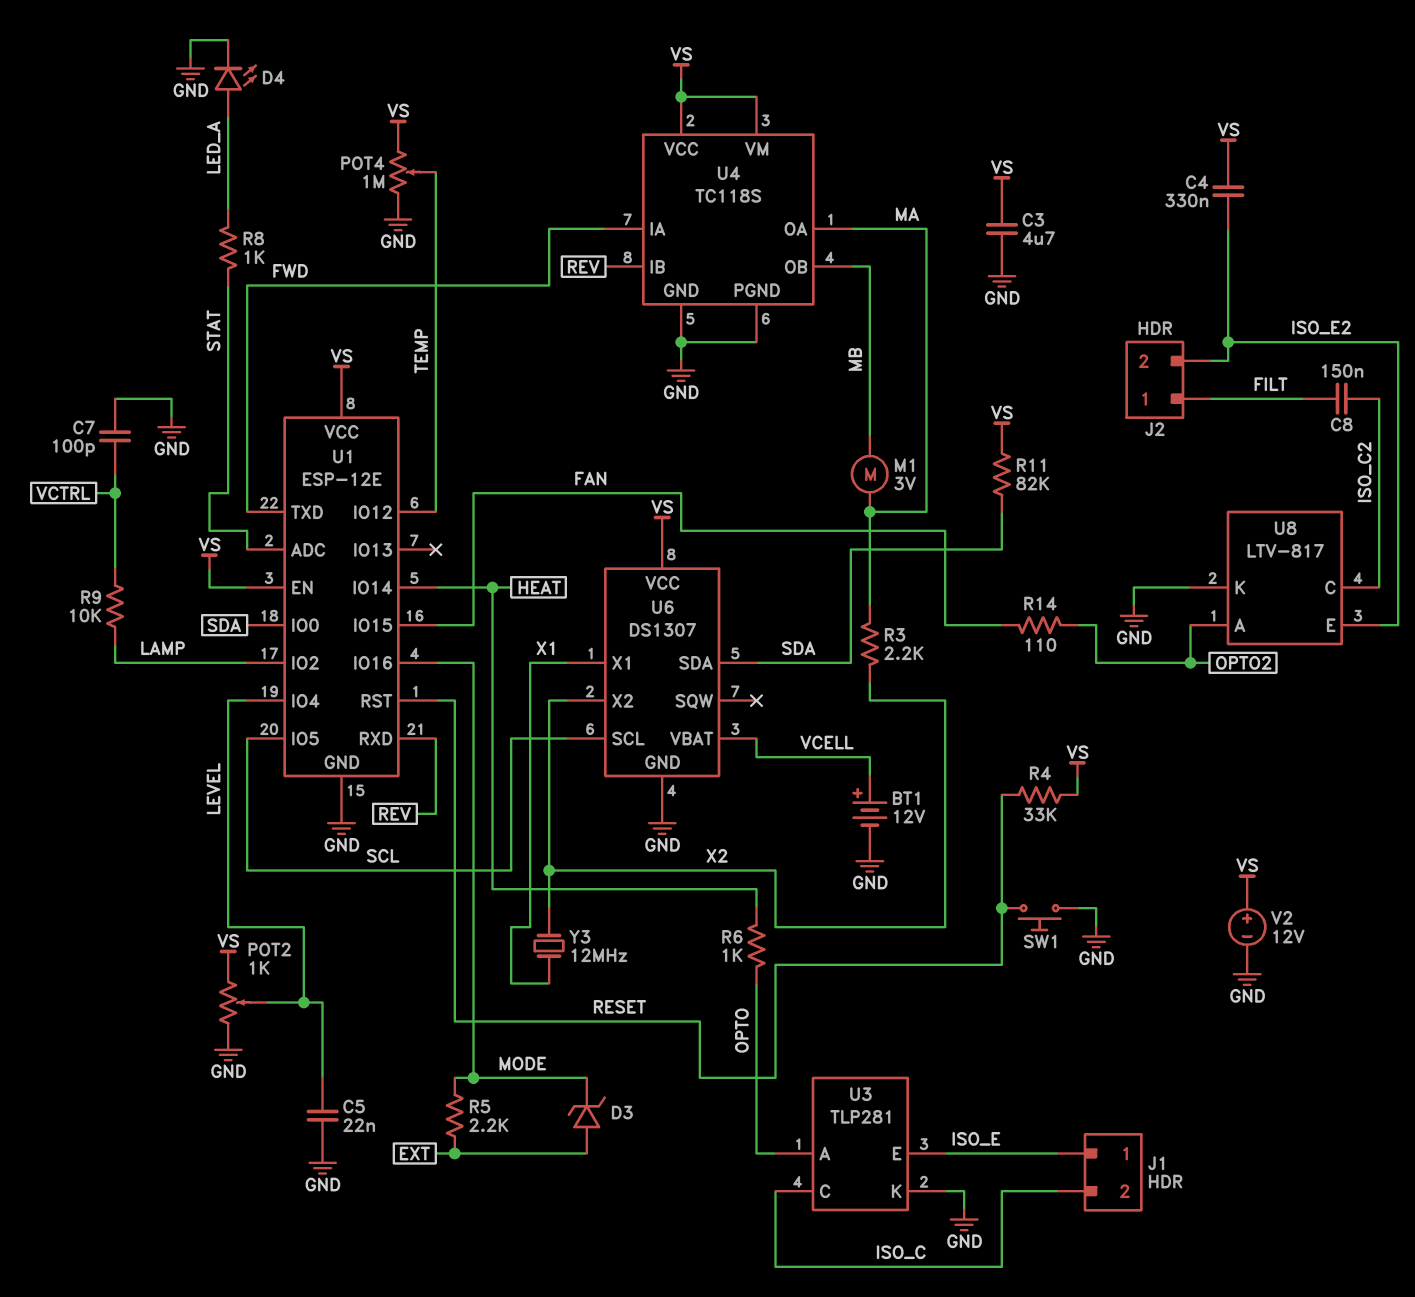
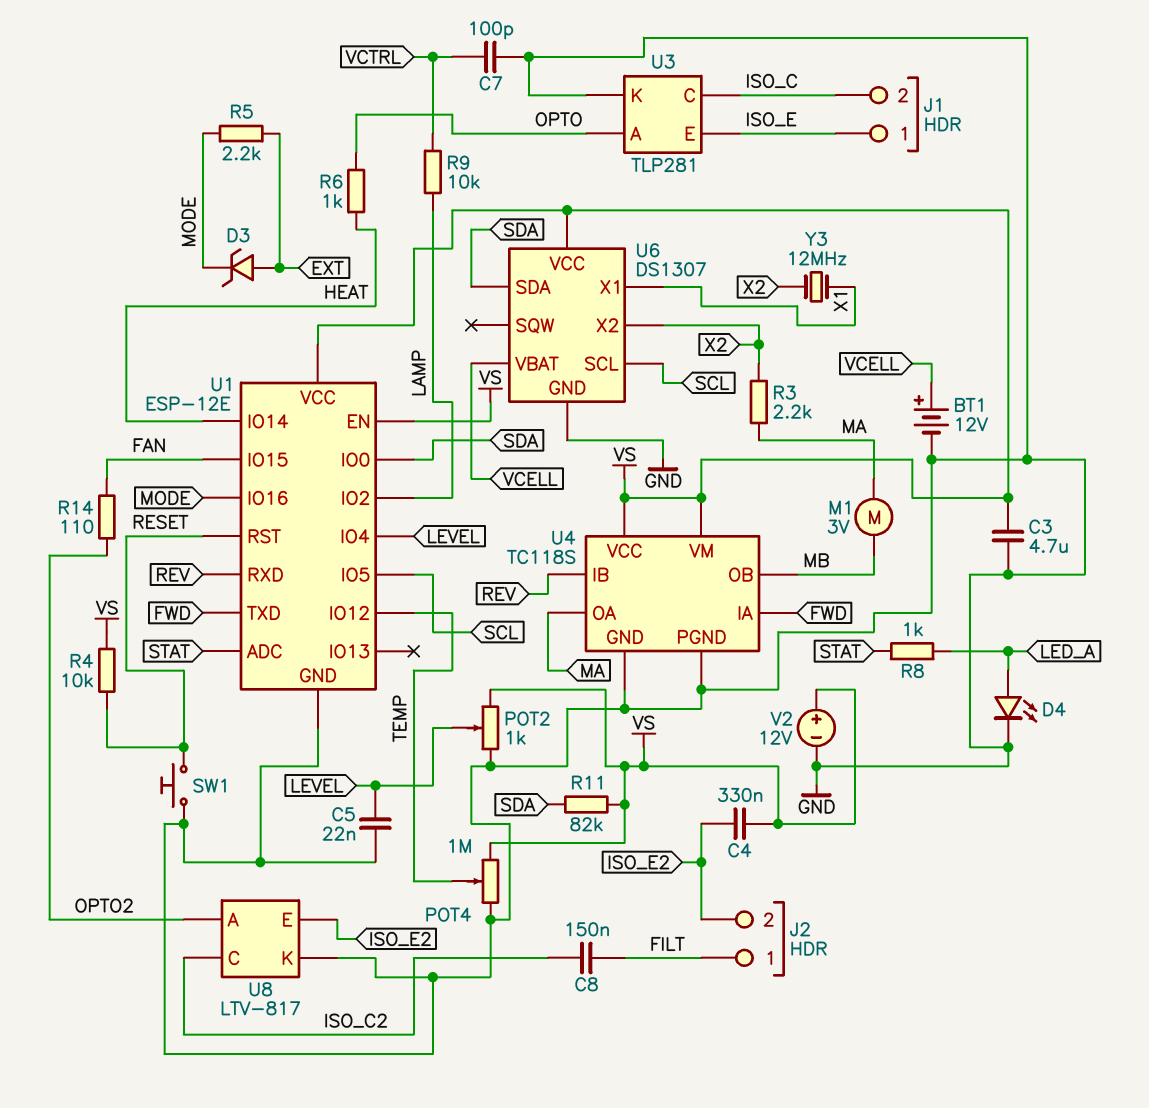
R4: 33k (RESET, VS) -> 10k (RESET, VS)

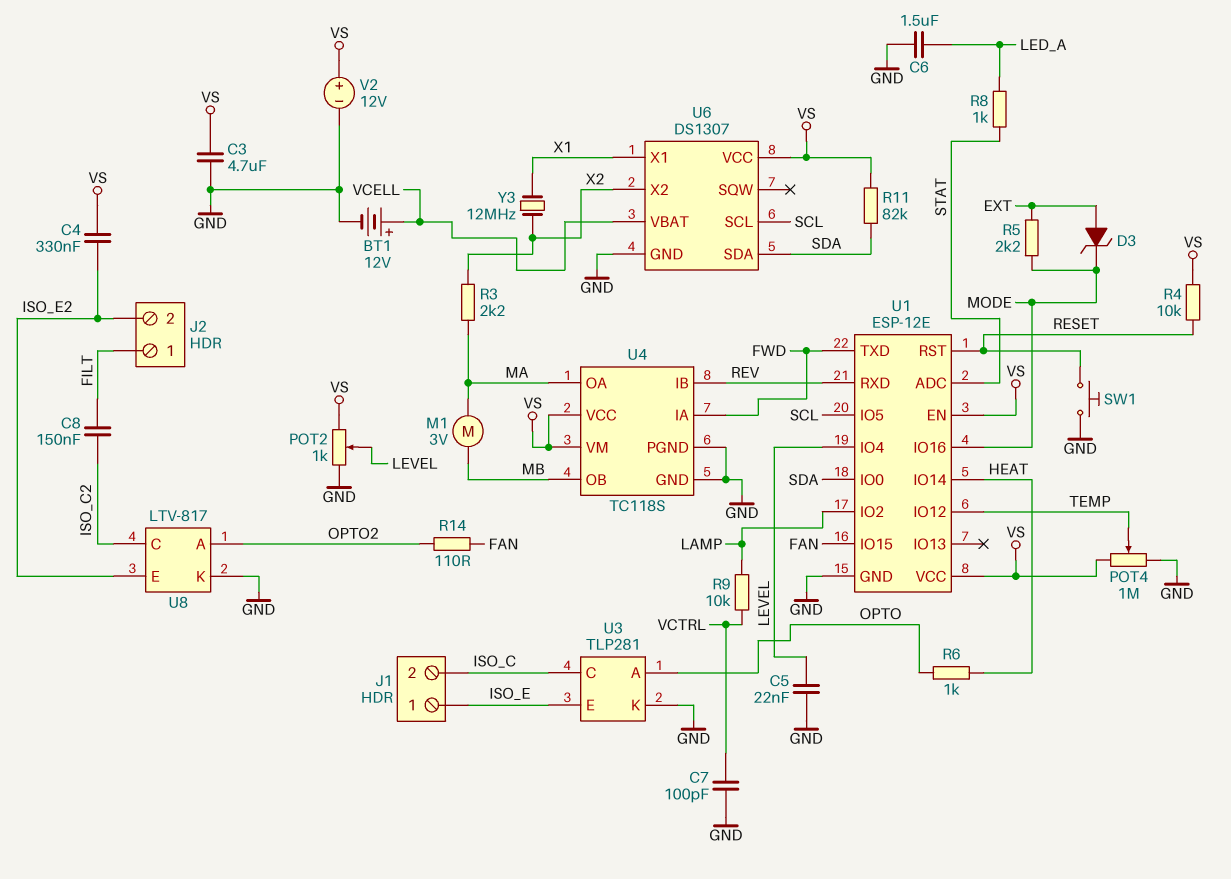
C6: none -> 1.5uF (GND, LED_A)
D4: LED (A LED_A, K GND) -> none

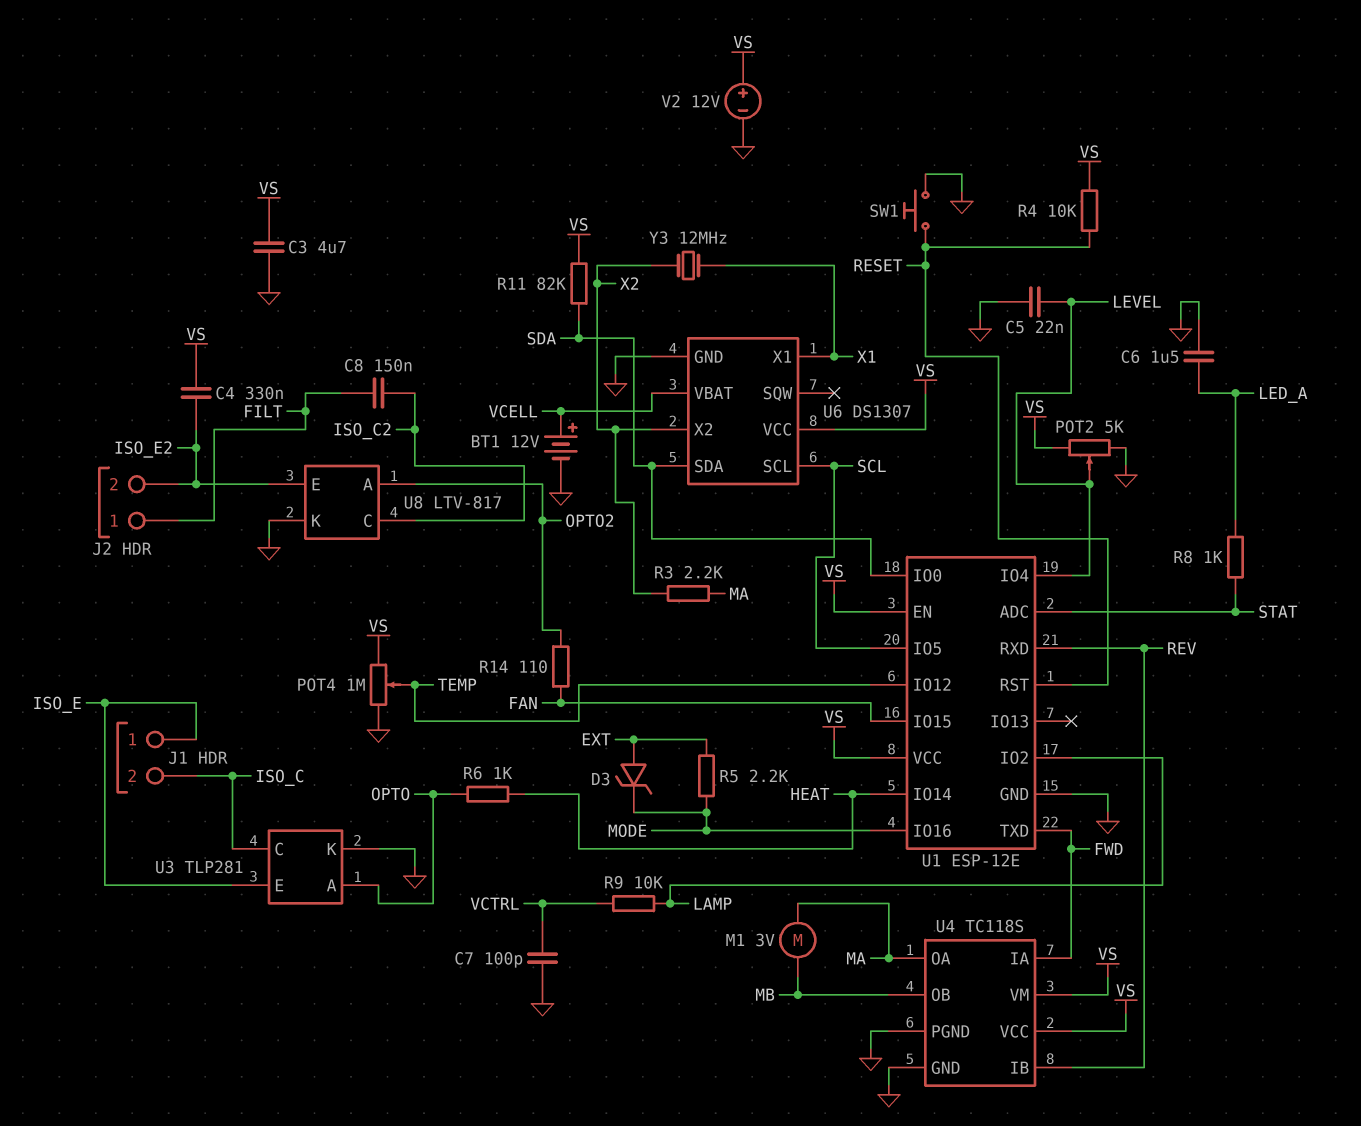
POT2: 1k (GND, VS, wiper LEVEL) -> 5k (GND, VS, wiper LEVEL)

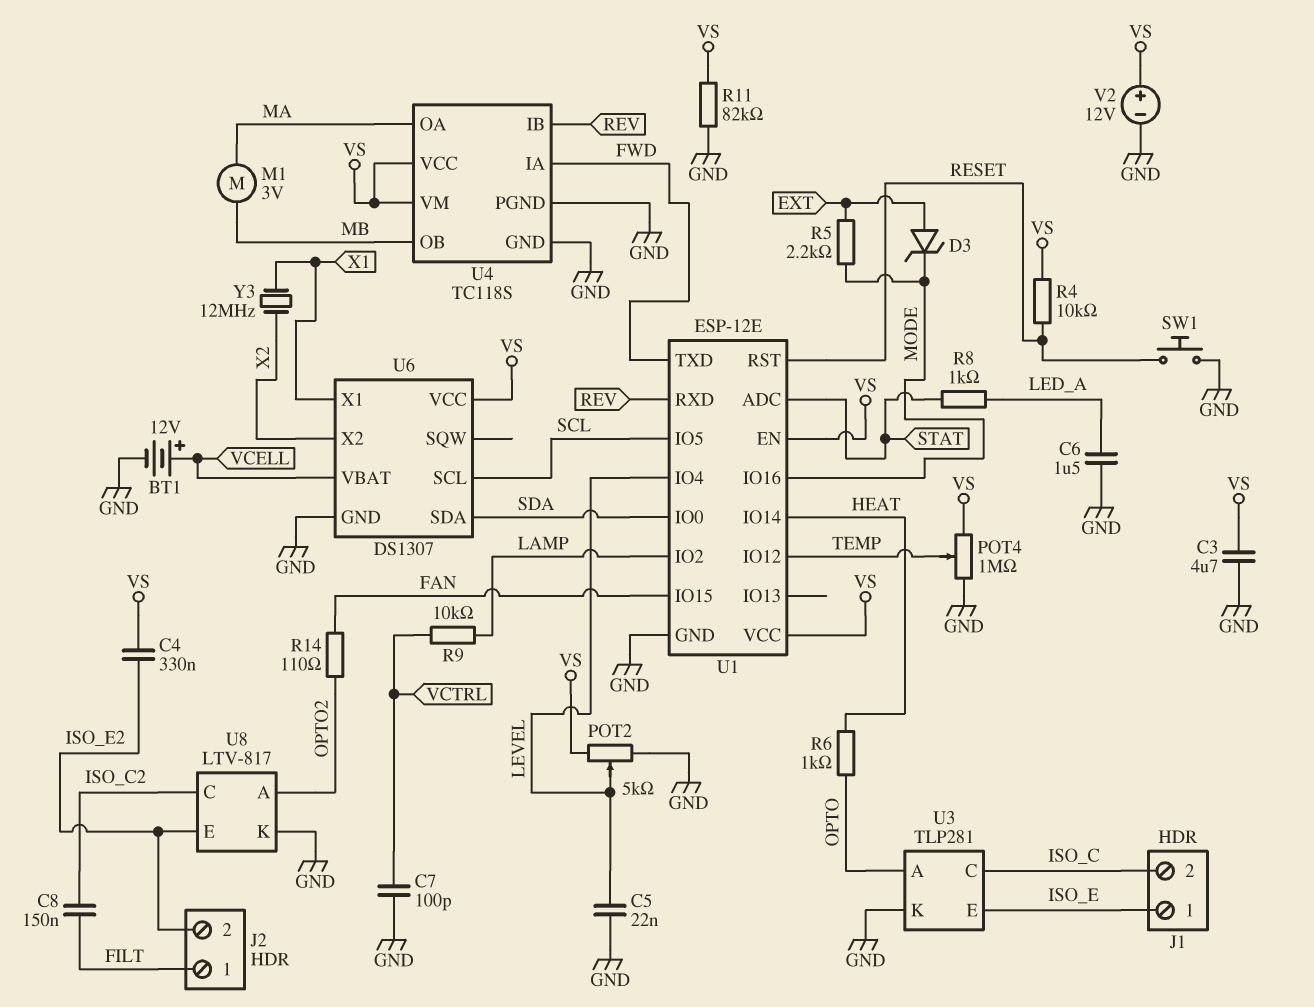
R3: 2.2k (MA, X2) -> none
R11: 82k (SDA, VS) -> 82k (GND, VS)

